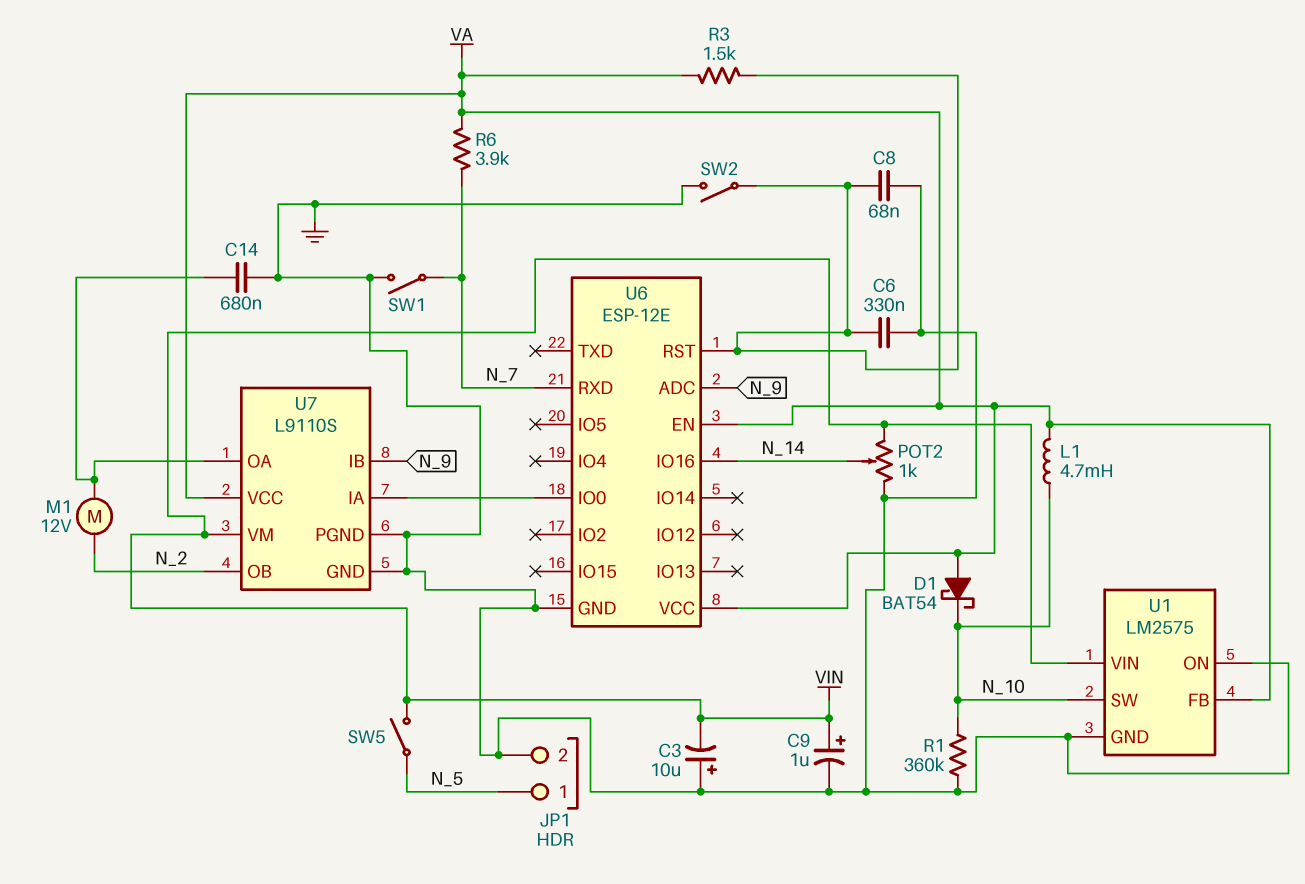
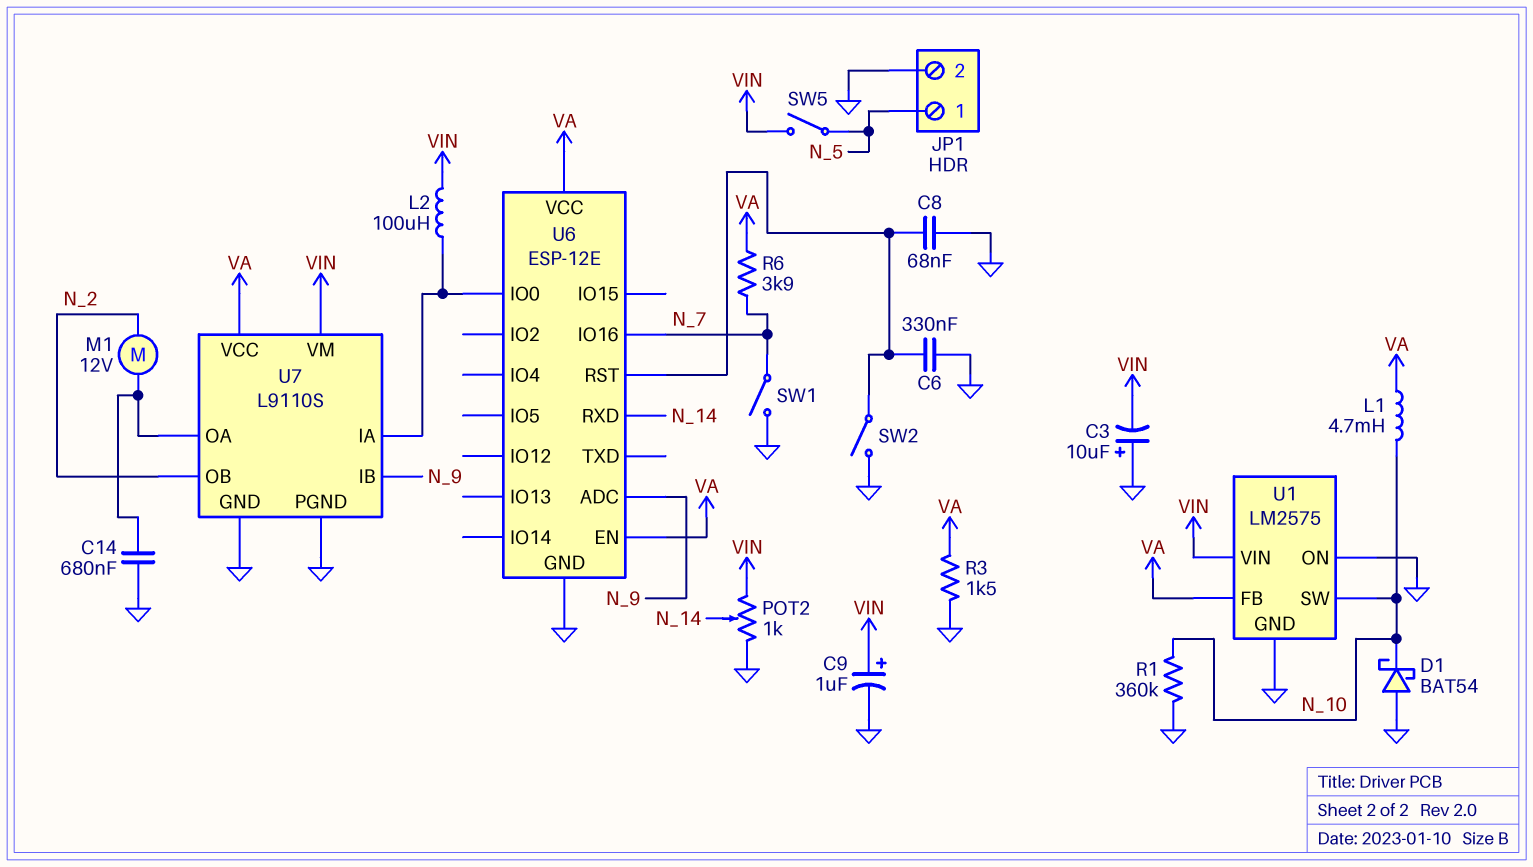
D1: schottky BAT54 (A VA, K N_10) -> schottky BAT54 (A GND, K N_10)
L2: none -> 100uH (U6/IO0, VIN)
R3: 1.5k (U6/RST, VA) -> 1.5k (GND, VA)
U6 pin IO16: N_14 -> N_7
U6 pin RXD: N_7 -> N_14

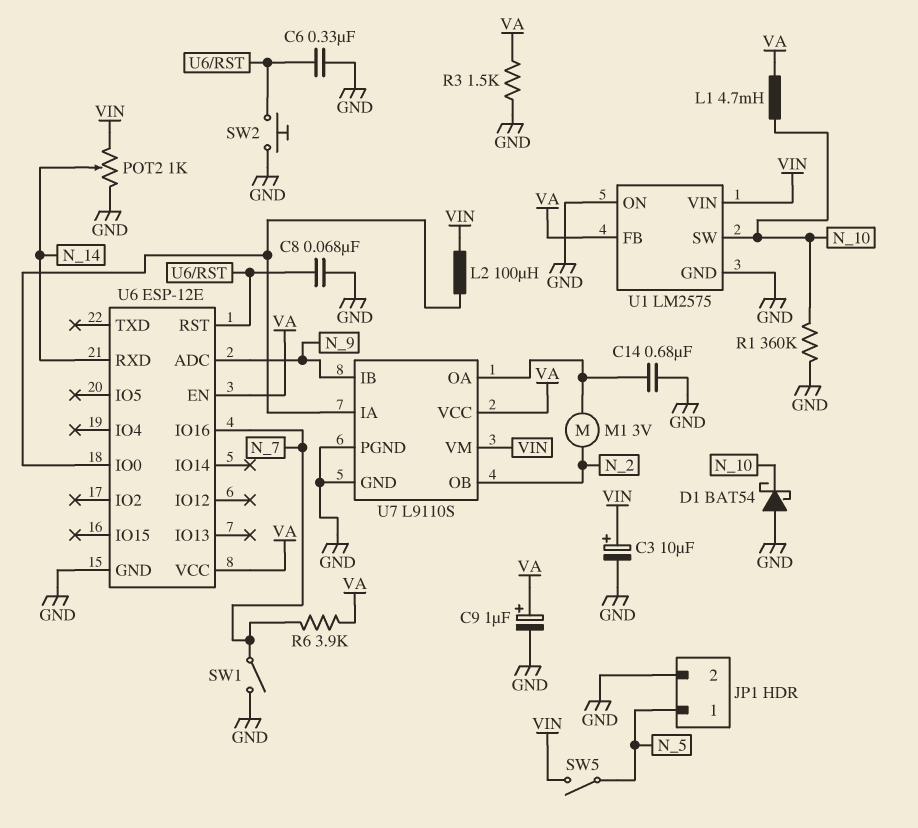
C3: 10uF (plus GND, minus VIN) -> 10uF (plus VIN, minus GND)
C9: 1uF (plus VIN, minus GND) -> 1uF (plus VA, minus GND)
M1: motor 12V (N_2, U7/OA) -> motor 3V (N_2, U7/OA)
SW2: switch (GND, U6/RST) -> button (GND, U6/RST)

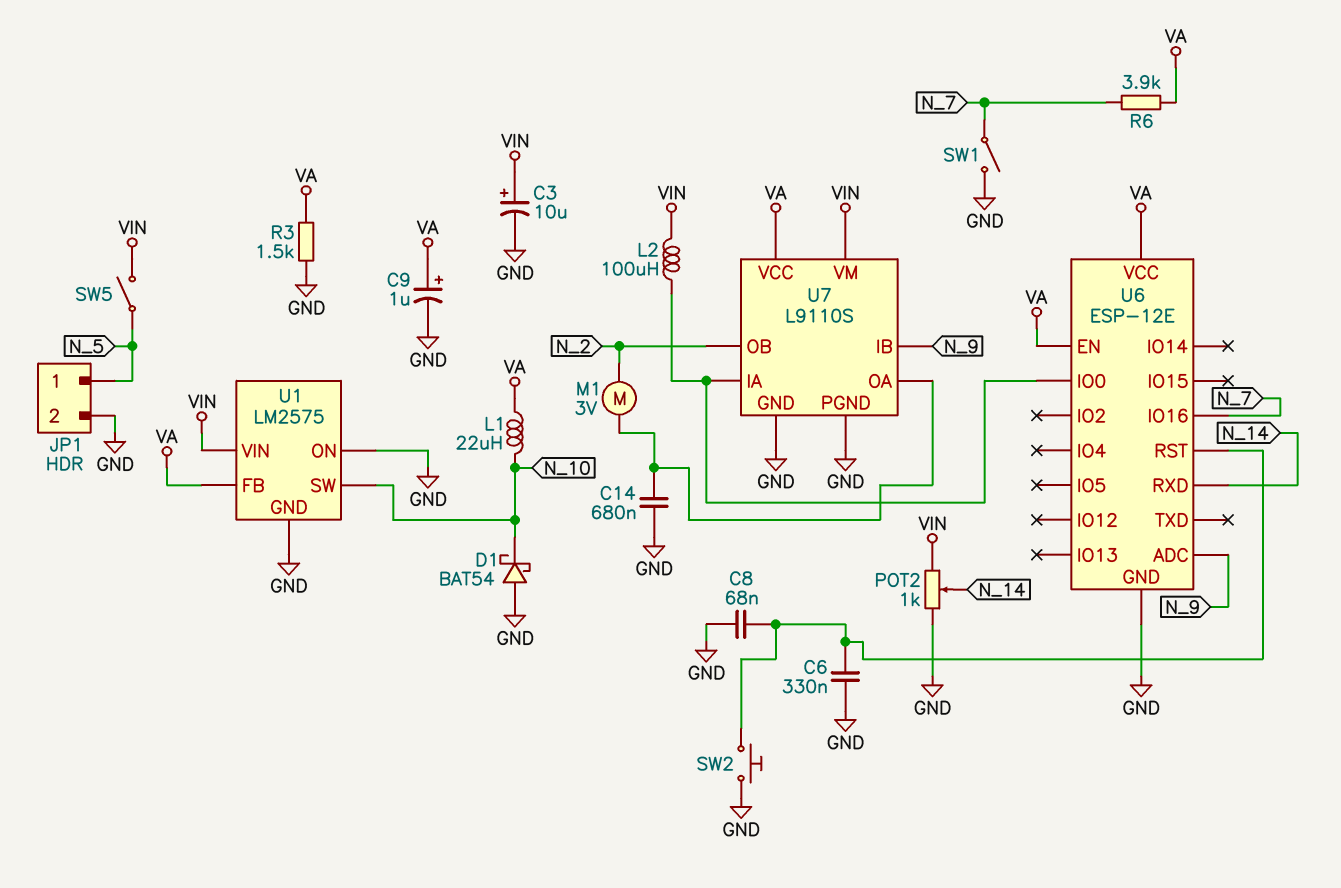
L1: 4.7mH (N_10, VA) -> 22uH (N_10, VA)
R1: 360k (GND, N_10) -> none

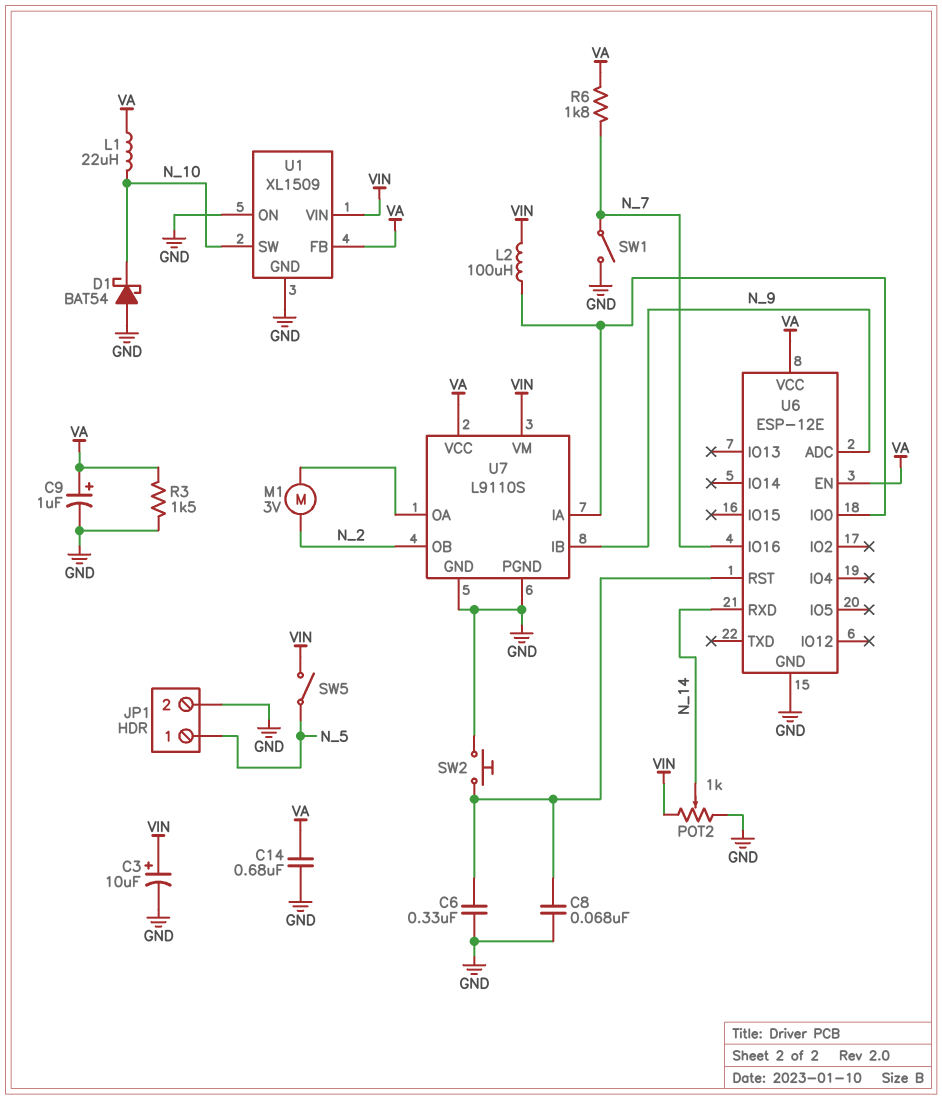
C14: 680nF (GND, U7/OA) -> 680nF (GND, VA)
R6: 3.9k (N_7, VA) -> 1.8k (N_7, VA)
U1: LM2575 -> XL1509

